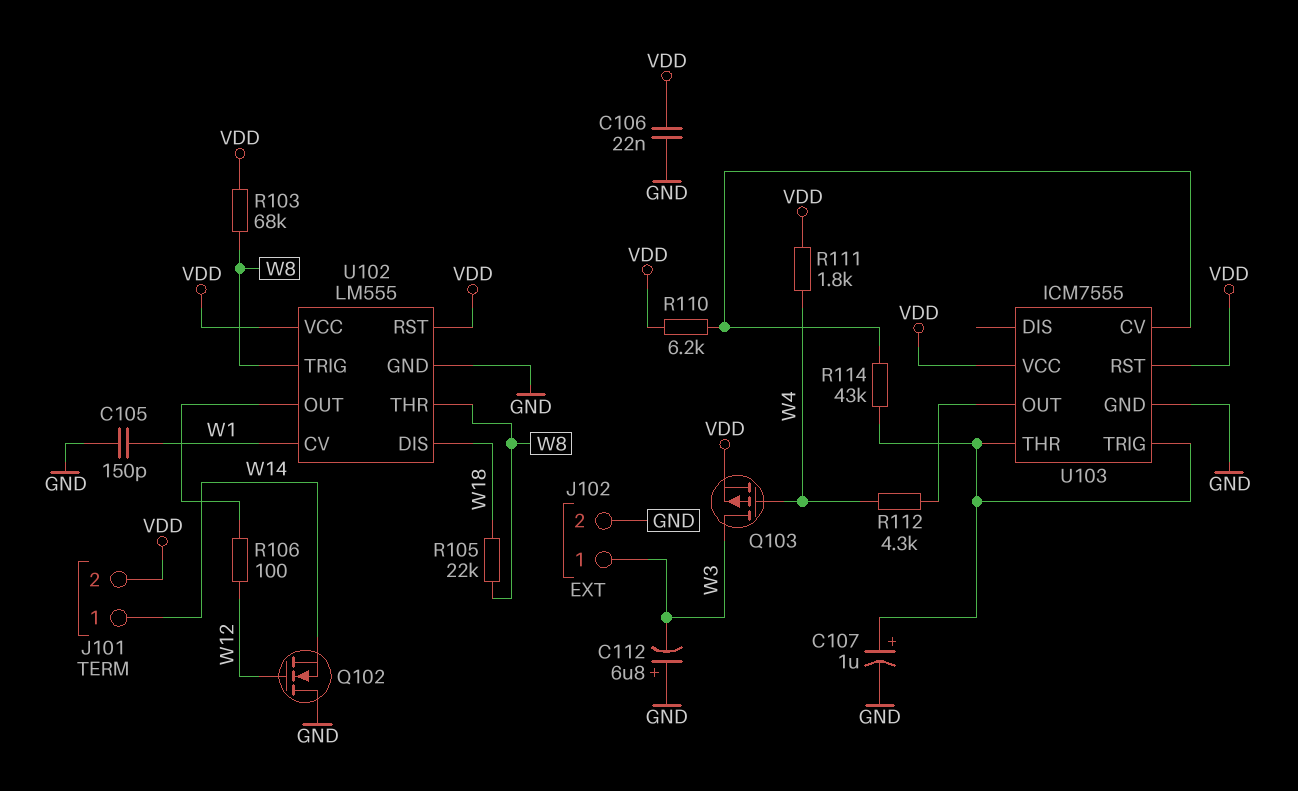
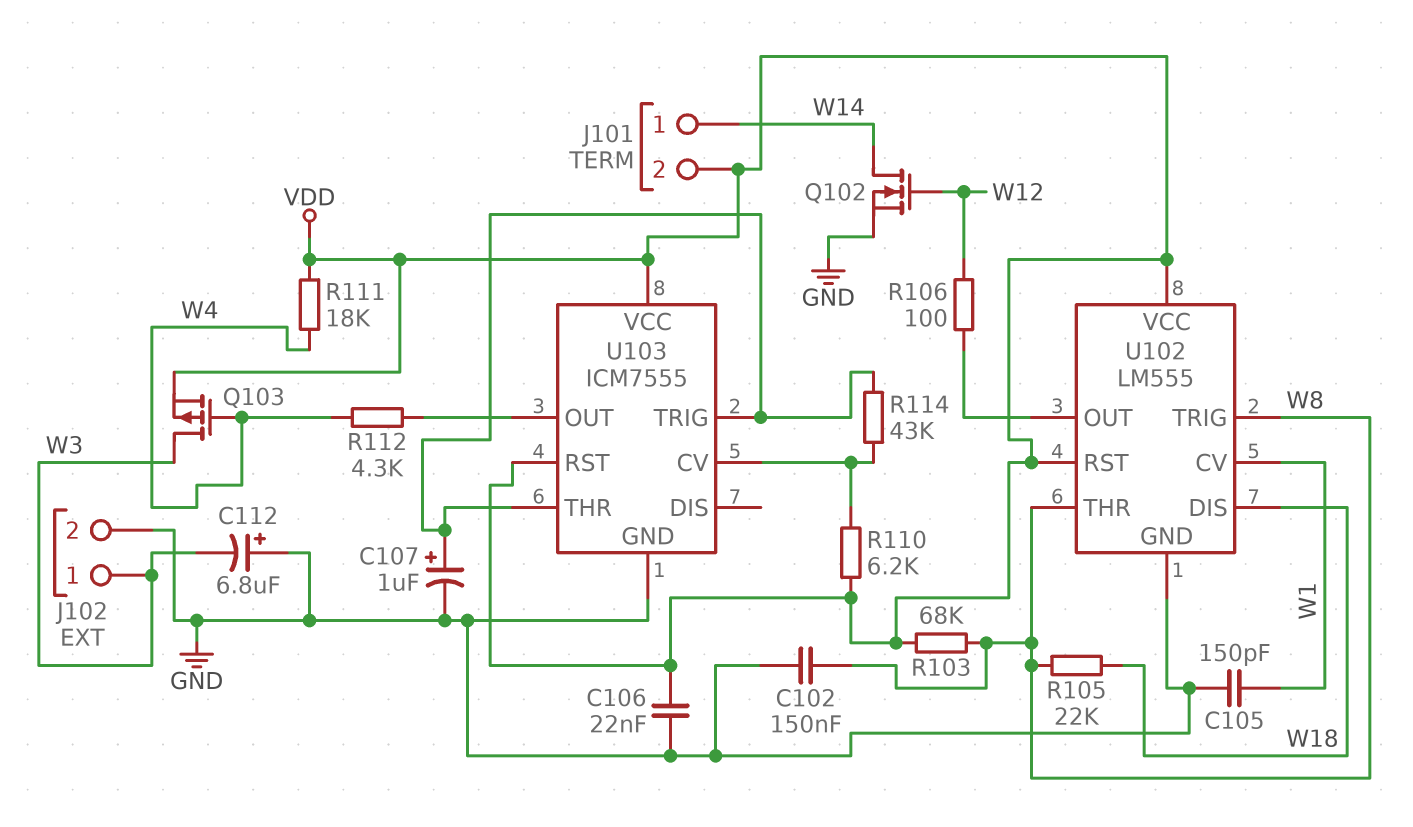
C102: none -> 150nF (GND, W8)
Q102: NMOS (G W12, D GND, S W14) -> NMOS (G W12, D W14, S GND)
R111: 1.8k (VDD, W4) -> 18k (VDD, W4)

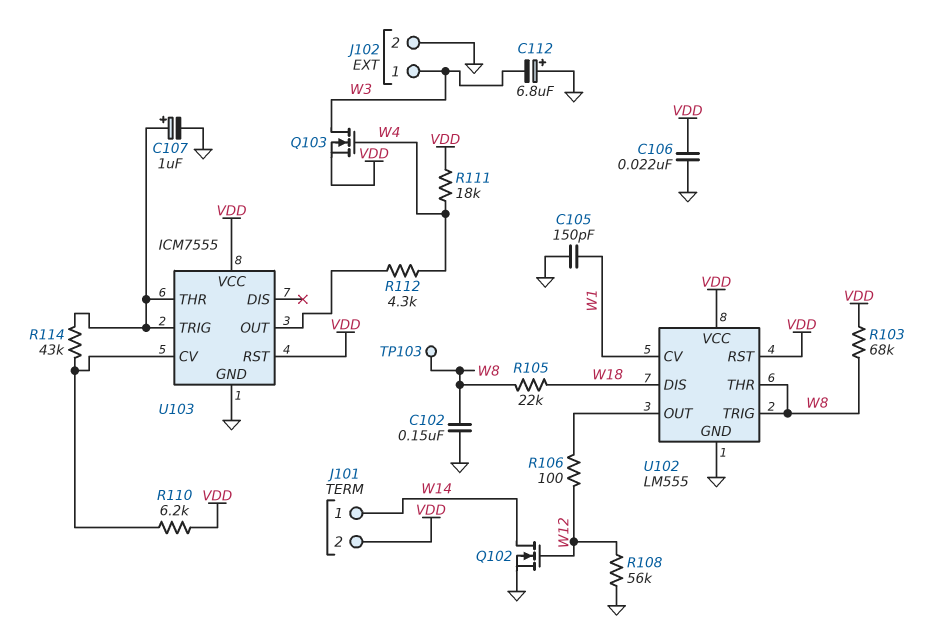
Q103: PMOS (G W4, D W3, S VDD) -> NMOS (G W4, D W3, S VDD)
R108: none -> 56k (GND, W12)
TP103: none -> test point (W8)

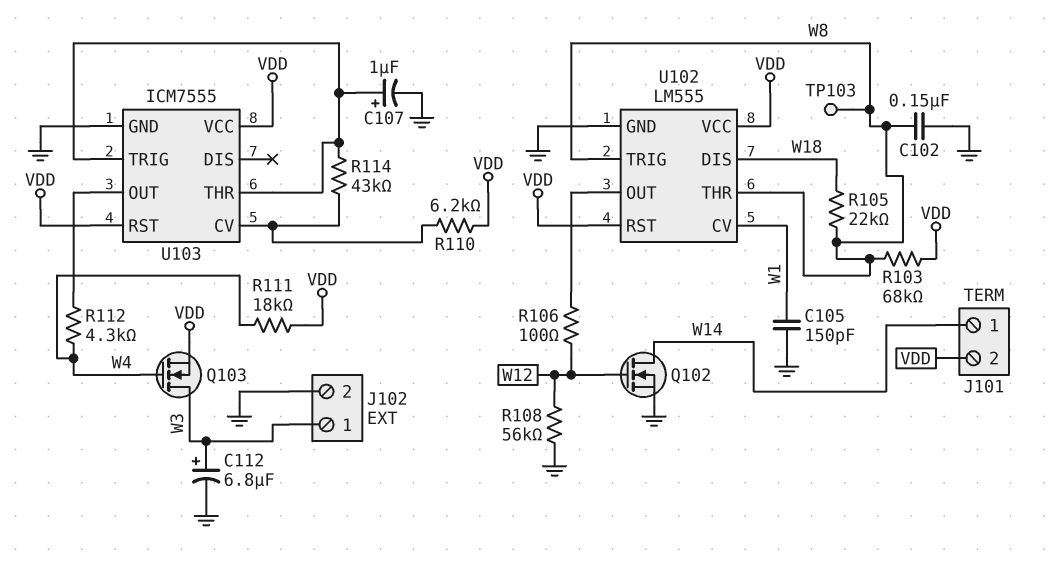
C106: 22nF (GND, VDD) -> none
C112: 6.8uF (plus GND, minus W3) -> 6.8uF (plus W3, minus GND)

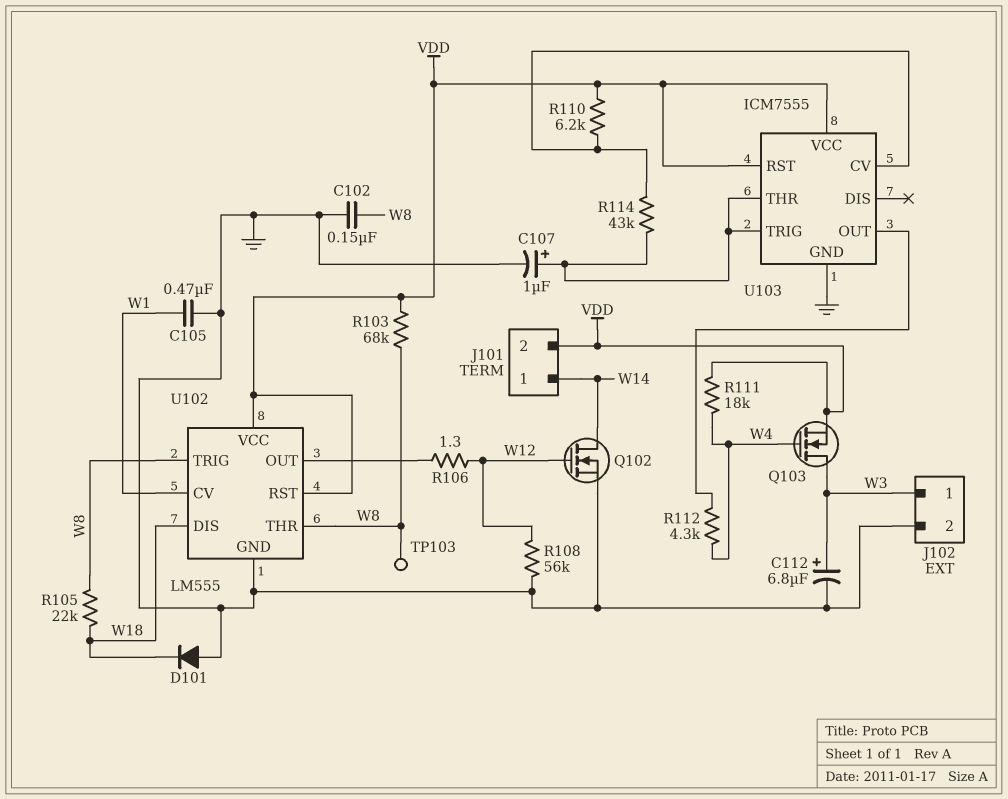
C105: 150pF (GND, W1) -> 470nF (GND, W1)
D101: none -> diode (A GND, K W18)
R106: 100 (U102/OUT, W12) -> 1.3 (U102/OUT, W12)

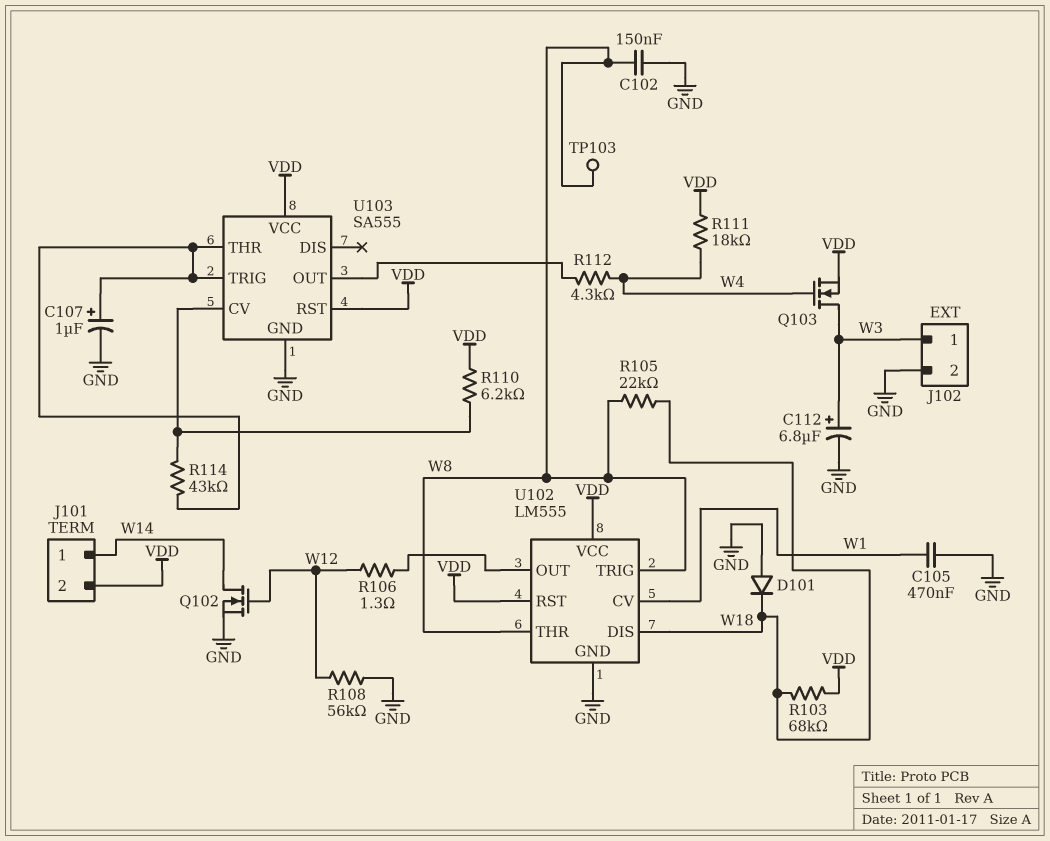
R103: 68k (VDD, W8) -> 68k (VDD, W18)
U103: ICM7555 -> SA555

